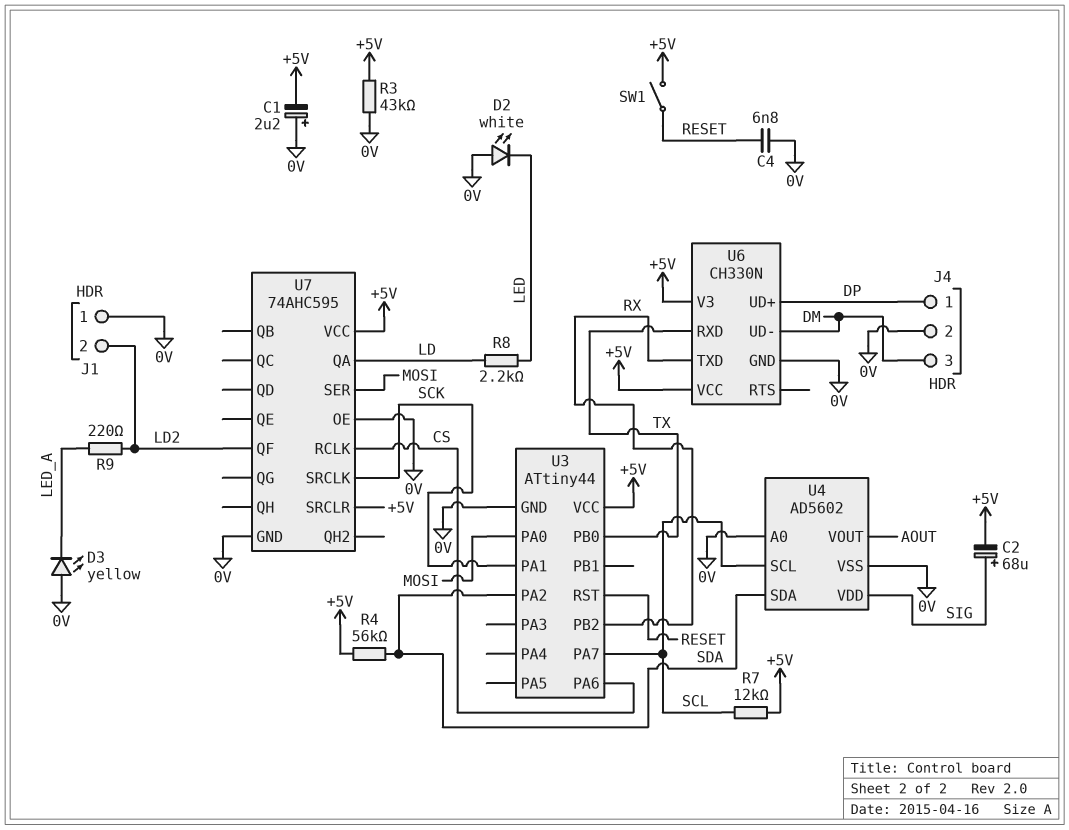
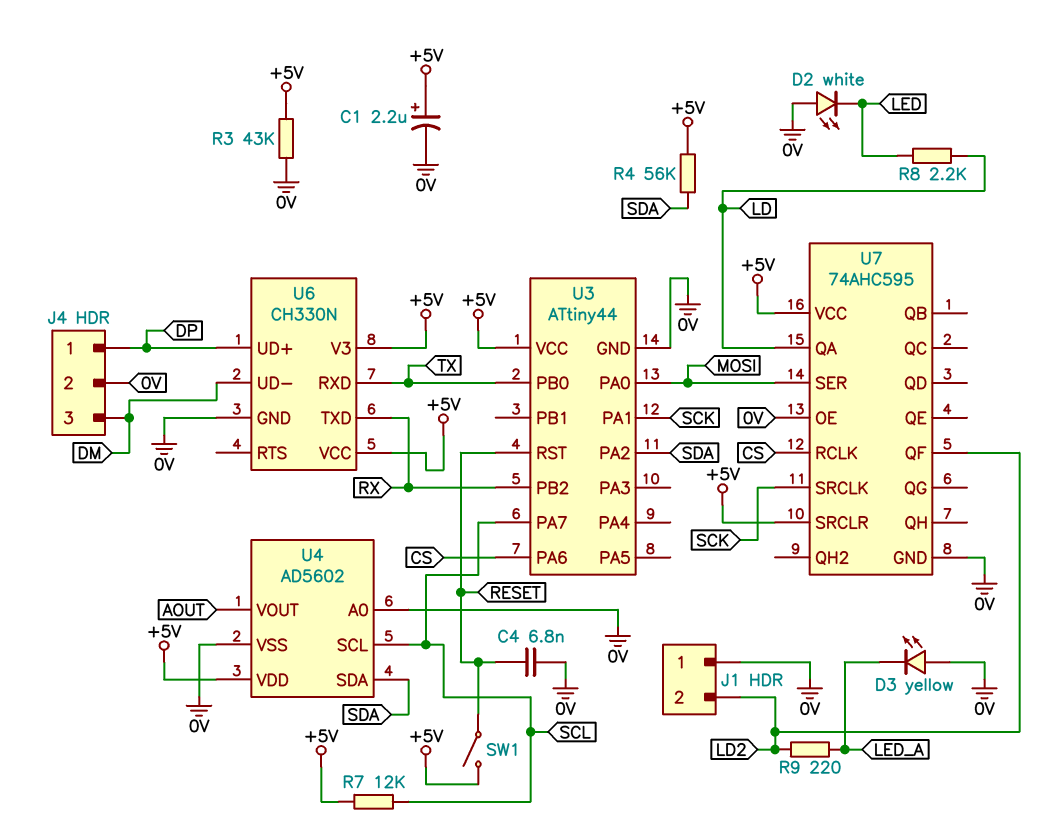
C1: 2.2uF (plus 0V, minus +5V) -> 2.2uF (plus +5V, minus 0V)
C2: 68uF (plus SIG, minus +5V) -> none
U4 pin VDD: SIG -> +5V

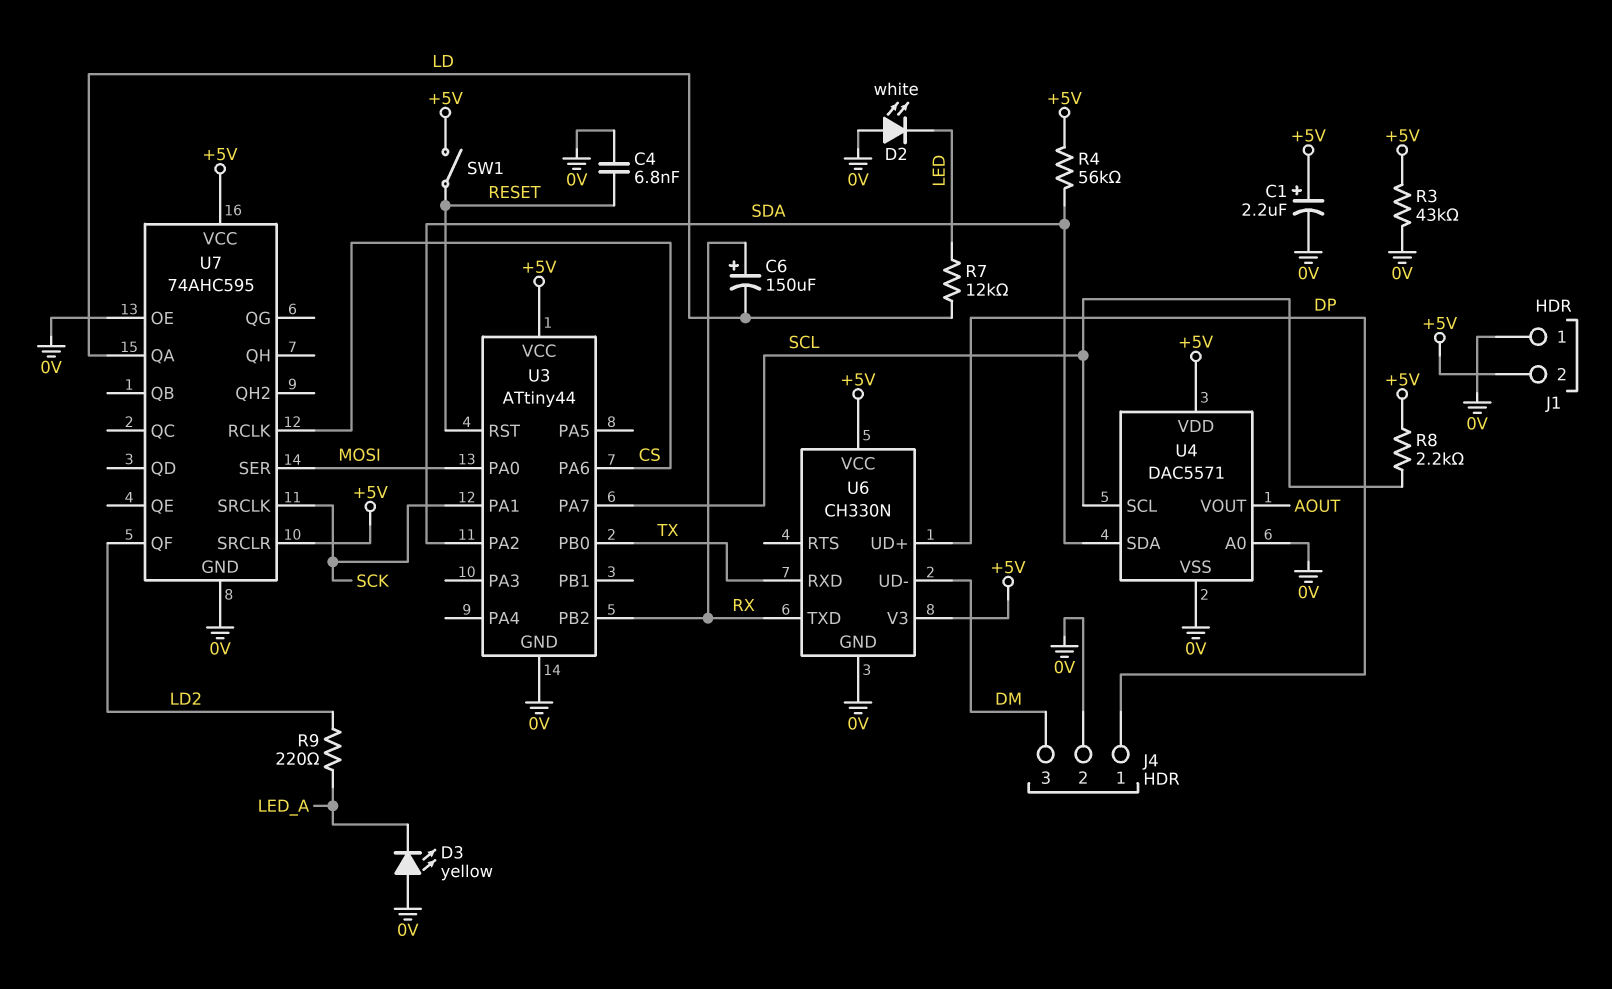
C6: none -> 150uF (plus RX, minus LD)
J1 pin 2: LD2 -> +5V
R7: 12k (+5V, SCL) -> 12k (LD, LED)
R8: 2.2k (LD, LED) -> 2.2k (+5V, SCL)
U4: AD5602 -> DAC5571

